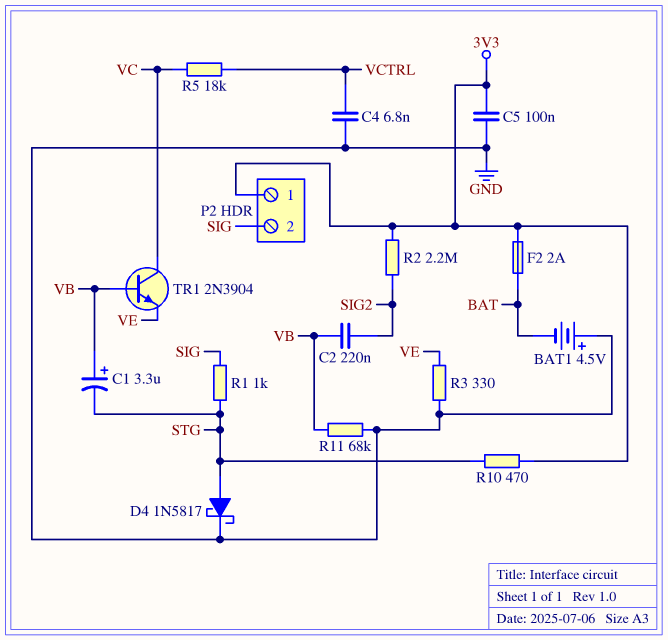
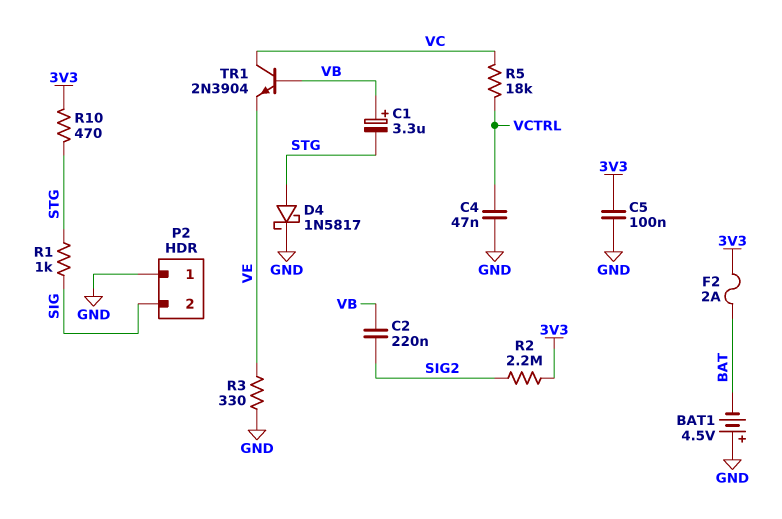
C4: 6.8nF (GND, VCTRL) -> 47nF (GND, VCTRL)
P2 pin 1: 3V3 -> GND
R11: 68k (GND, VB) -> none

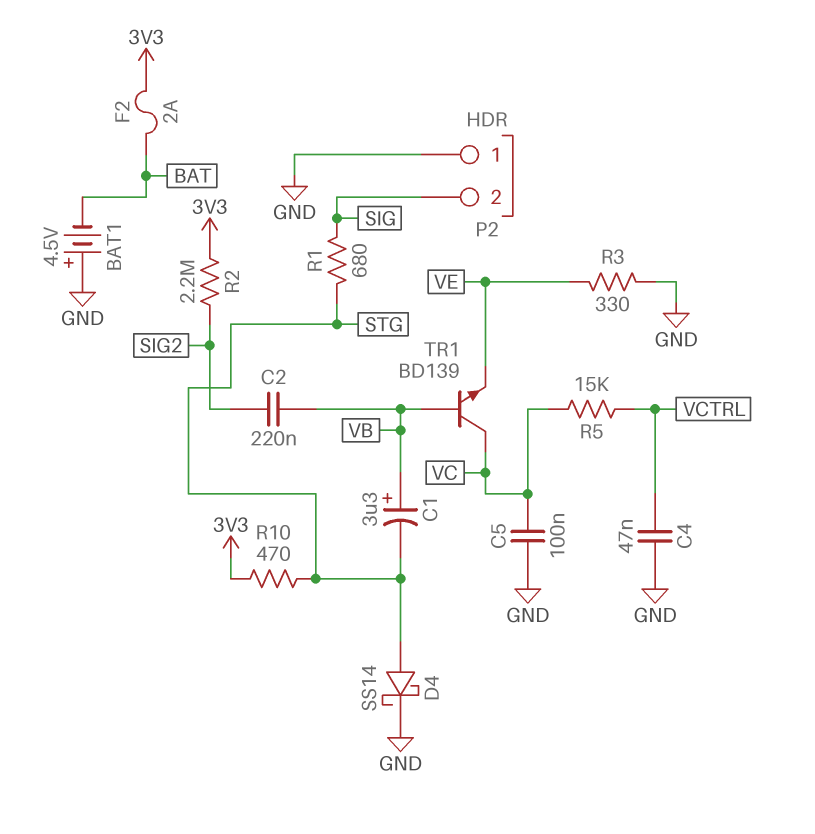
C5: 100nF (3V3, GND) -> 100nF (GND, VC)
D4: schottky 1N5817 (A STG, K GND) -> schottky SS14 (A STG, K GND)
R1: 1k (SIG, STG) -> 680 (SIG, STG)
R5: 18k (VC, VCTRL) -> 15k (VC, VCTRL)
TR1: NPN 2N3904 (B VB, C VC, E VE) -> NPN BD139 (B VB, C VC, E VE)

